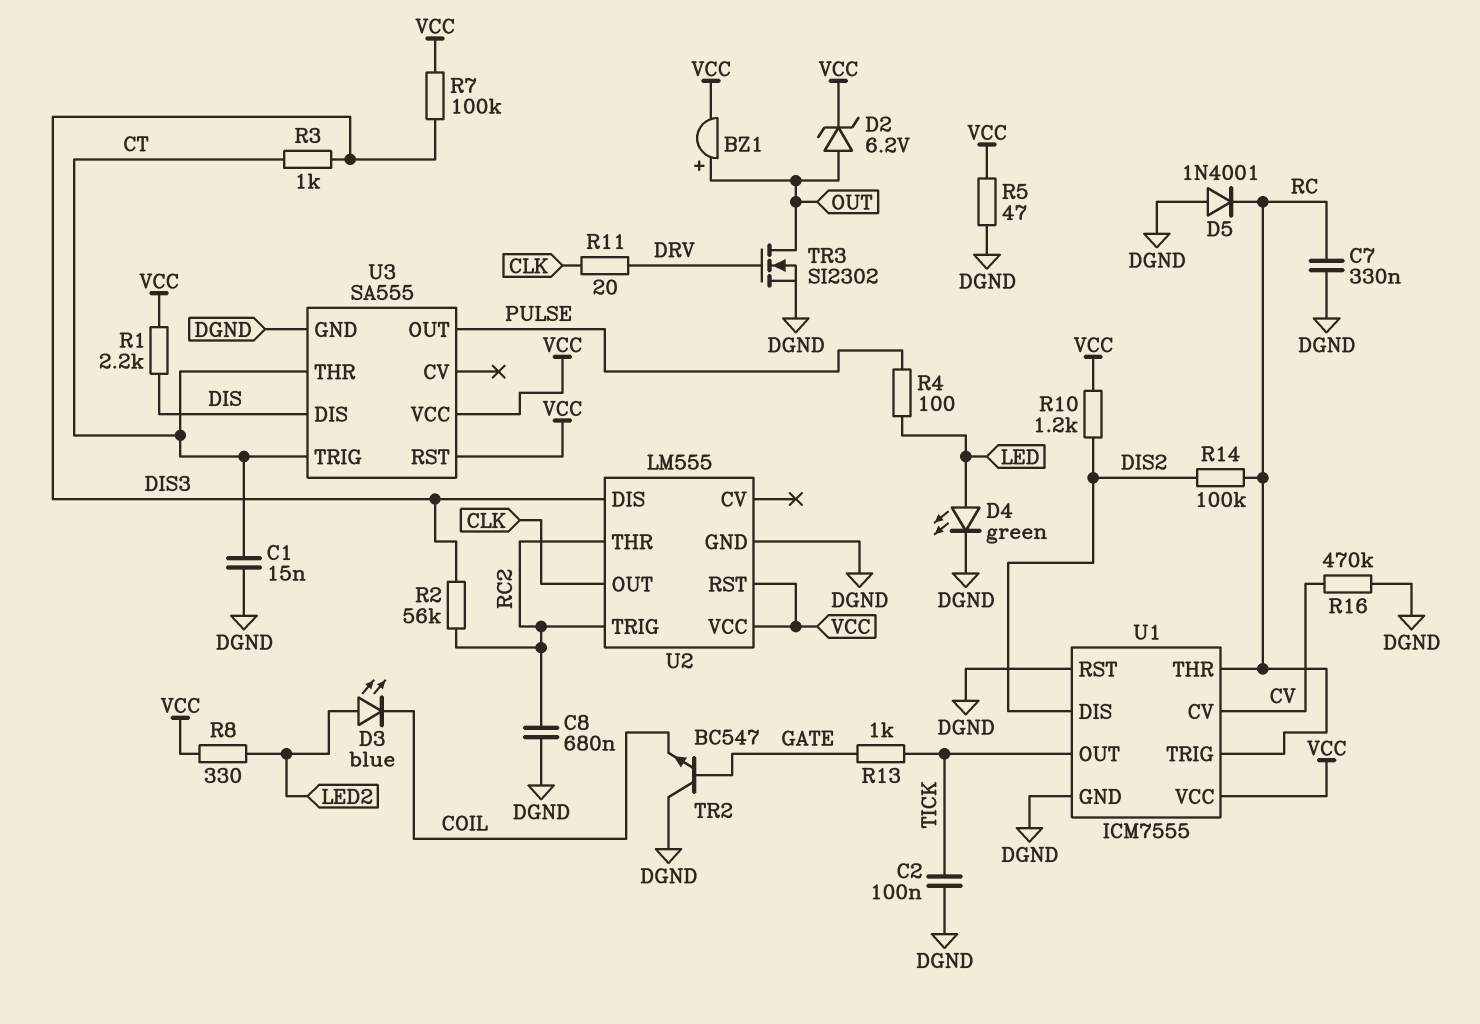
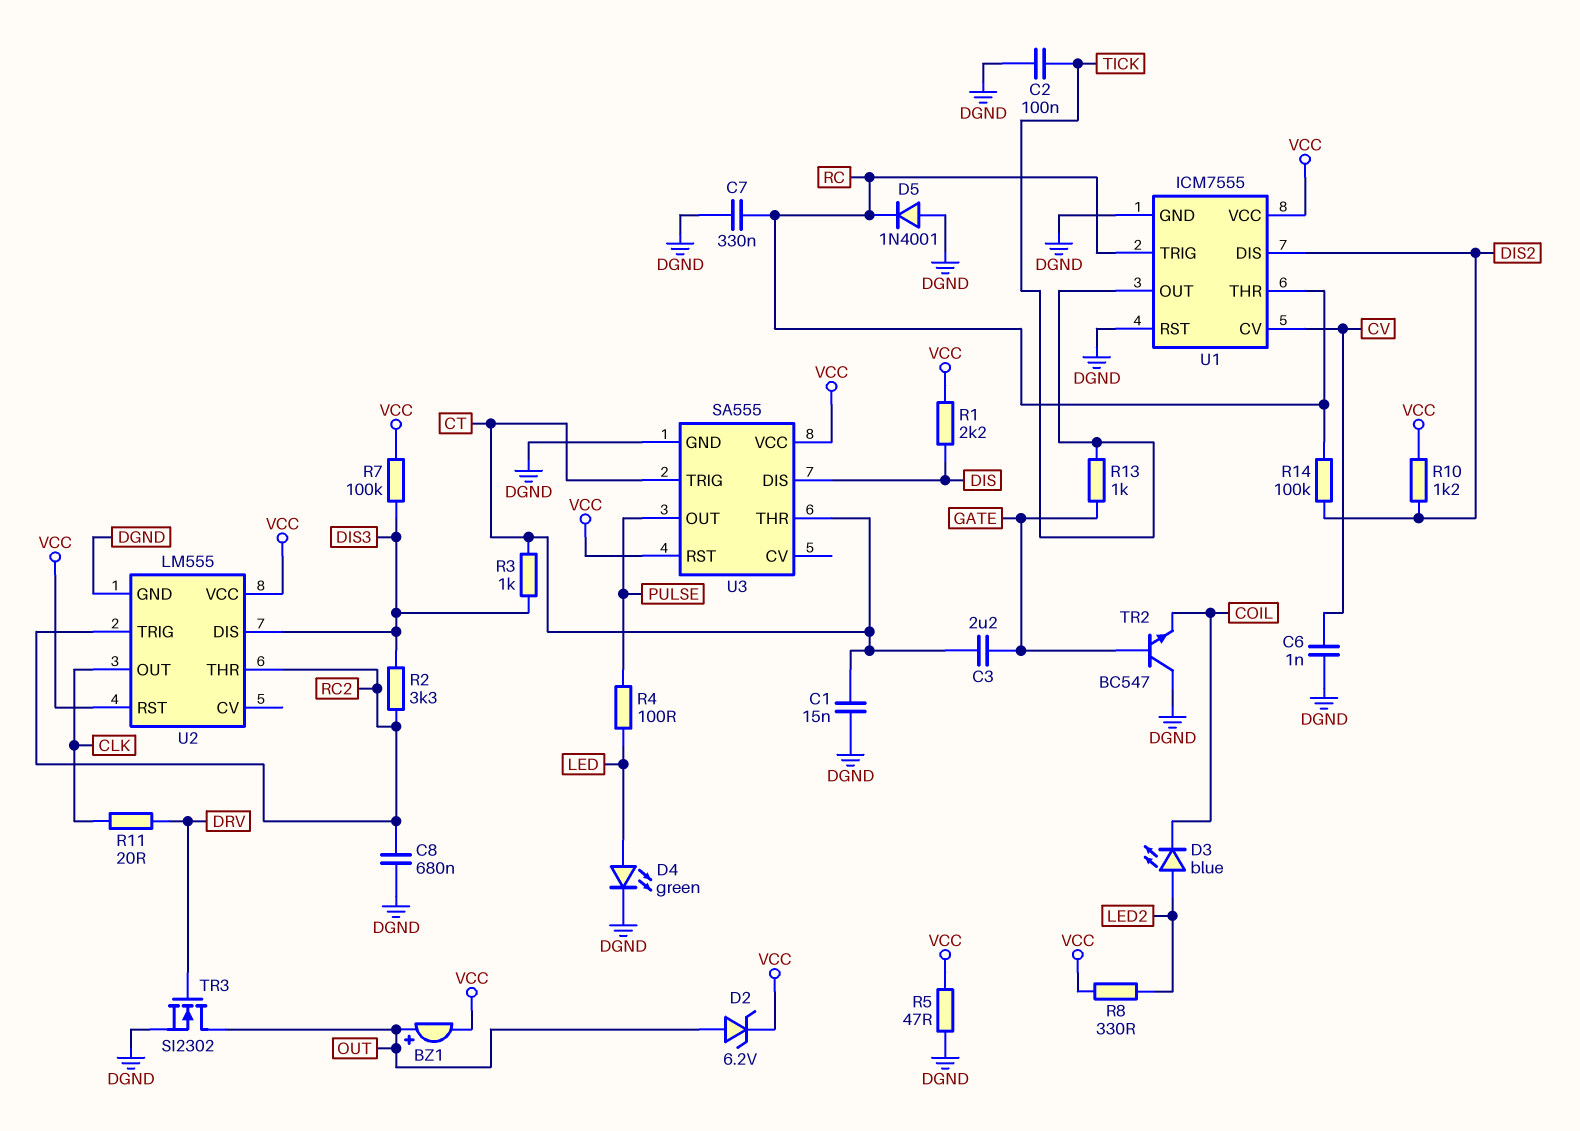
C3: none -> 2.2uF (CT, GATE)
C6: none -> 1nF (CV, DGND)
R2: 56k (DIS3, RC2) -> 3.3k (DIS3, RC2)
R16: 470k (CV, DGND) -> none

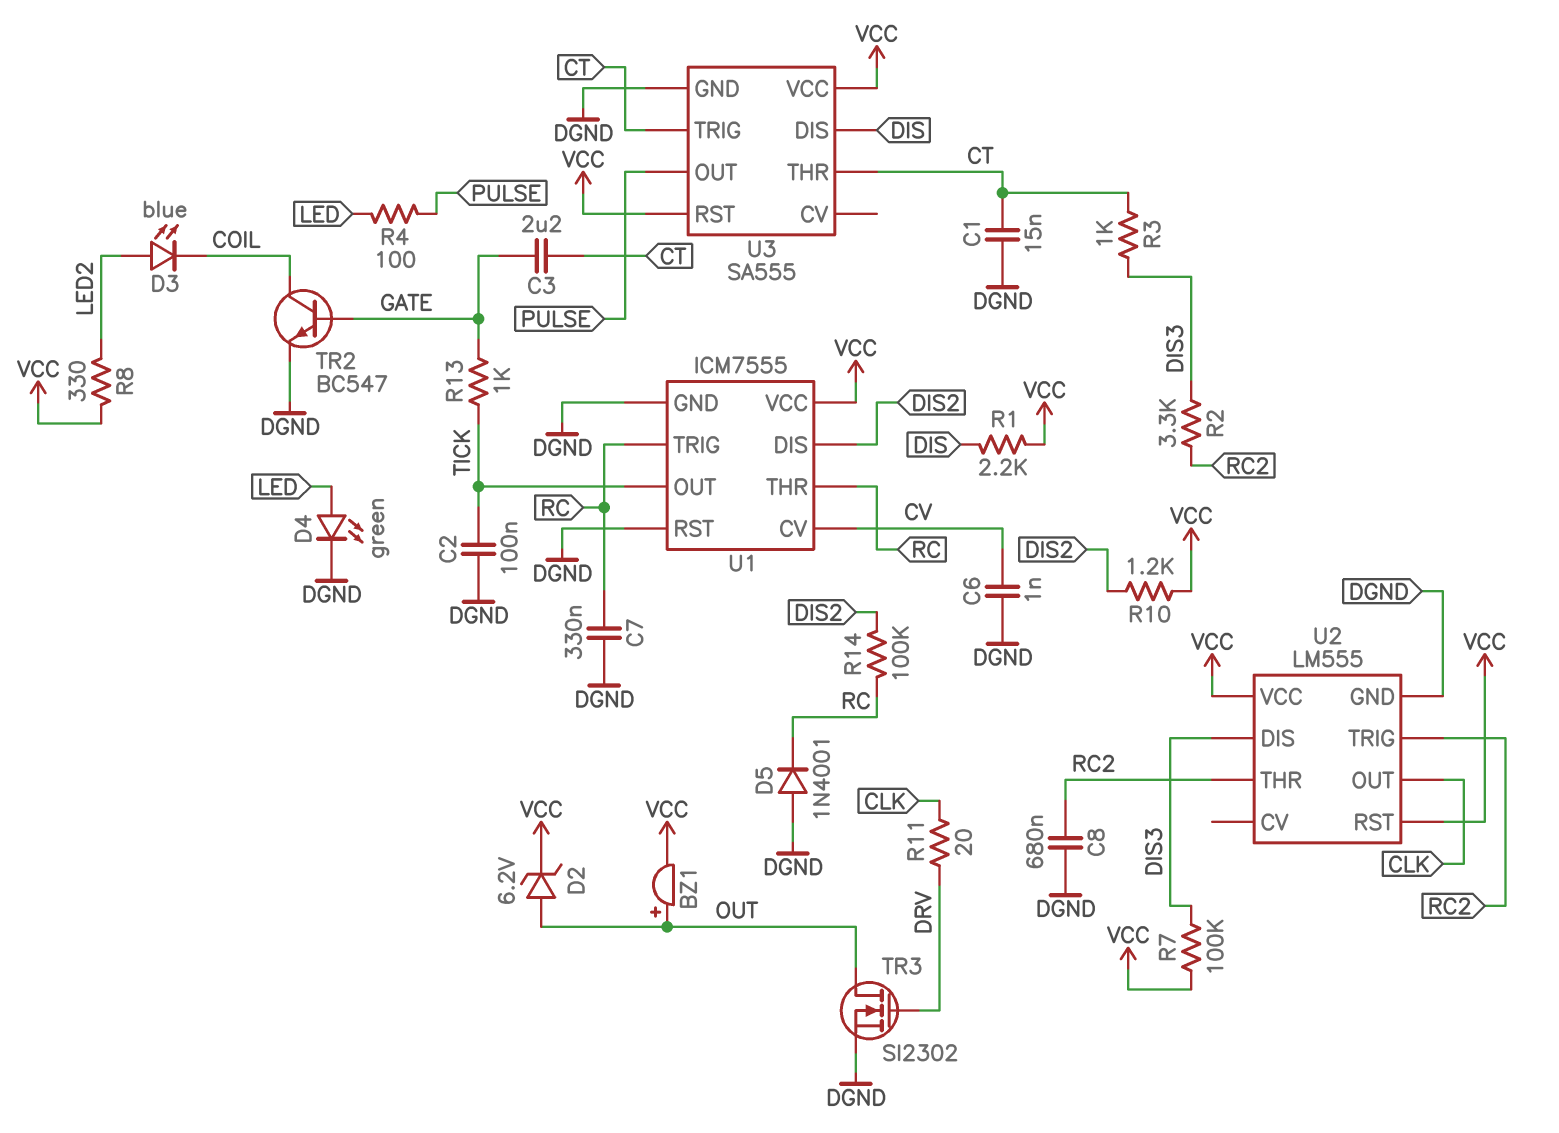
R5: 47 (DGND, VCC) -> none
TR2: NPN BC547 (B GATE, C DGND, E COIL) -> NPN BC547 (B GATE, C COIL, E DGND)

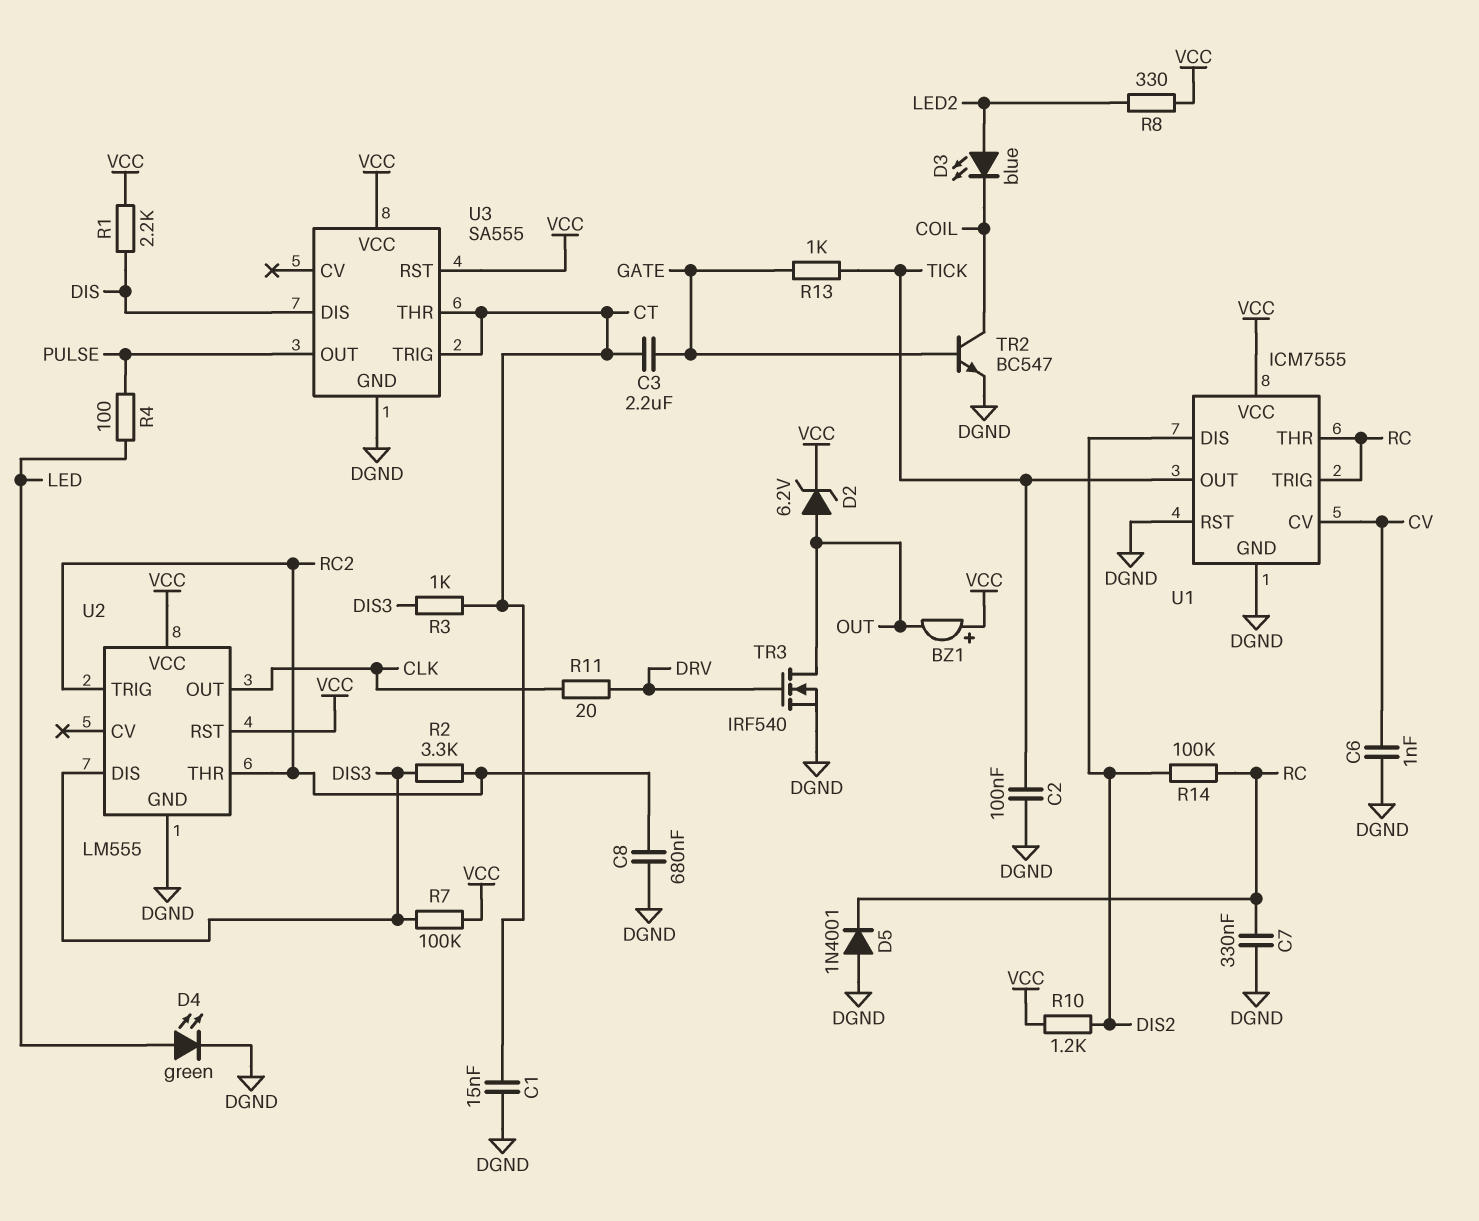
BZ1: buzzer (plus OUT, minus VCC) -> buzzer (plus VCC, minus OUT)
TR3: NMOS SI2302 (G DRV, D OUT, S DGND) -> NMOS IRF540 (G DRV, D OUT, S DGND)

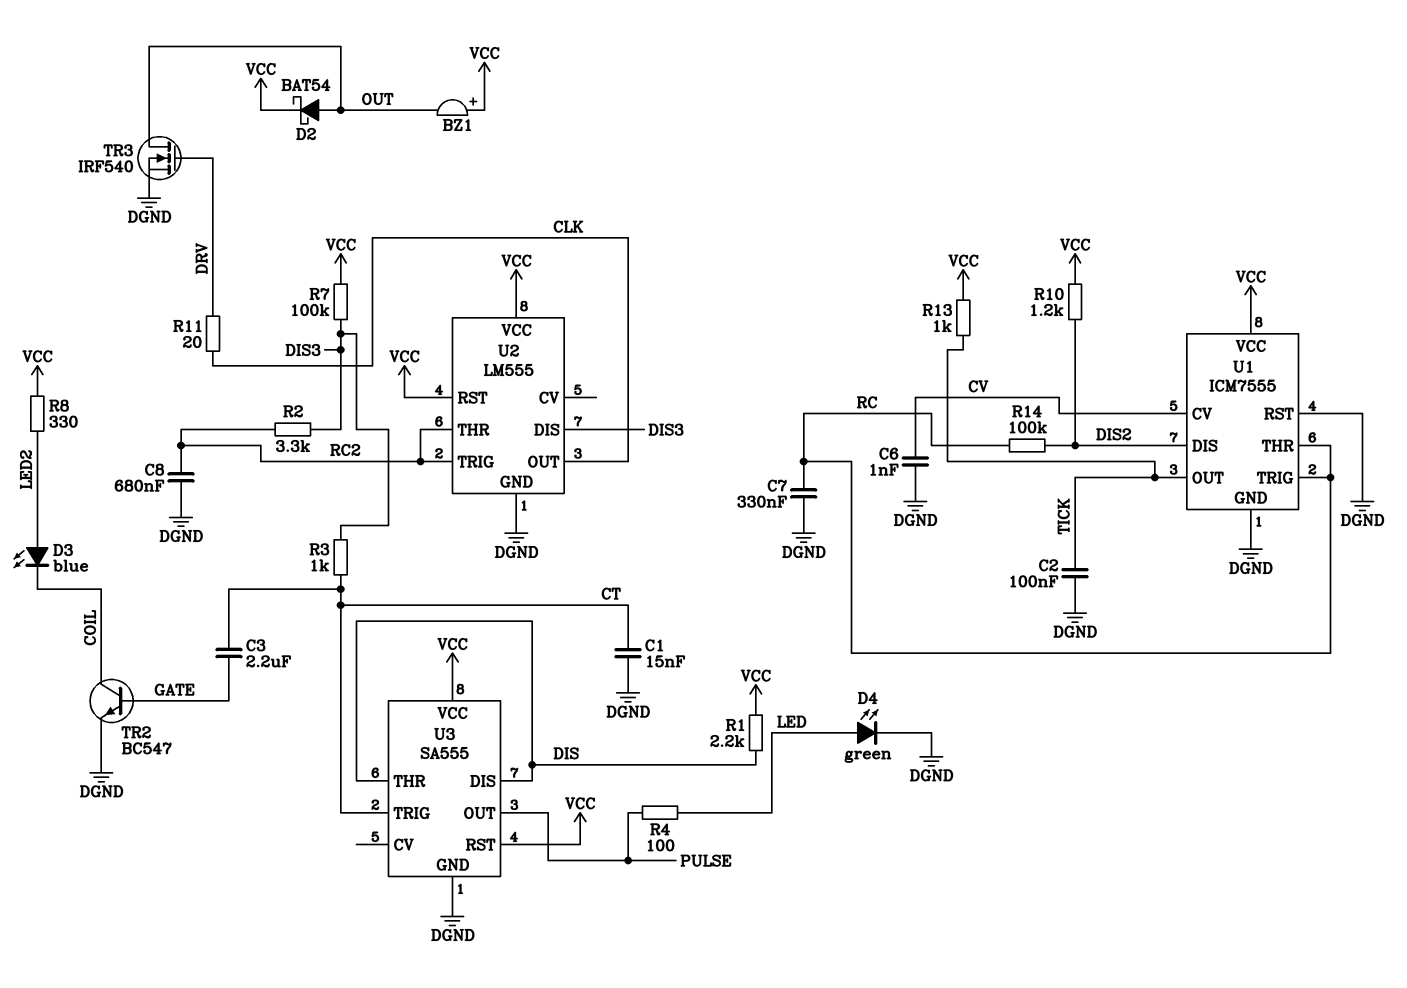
D2: zener 6.2V (A OUT, K VCC) -> schottky BAT54 (A OUT, K VCC)
D5: diode 1N4001 (A DGND, K RC) -> none
R13: 1k (GATE, TICK) -> 1k (TICK, VCC)
U3 pin THR: CT -> DIS

